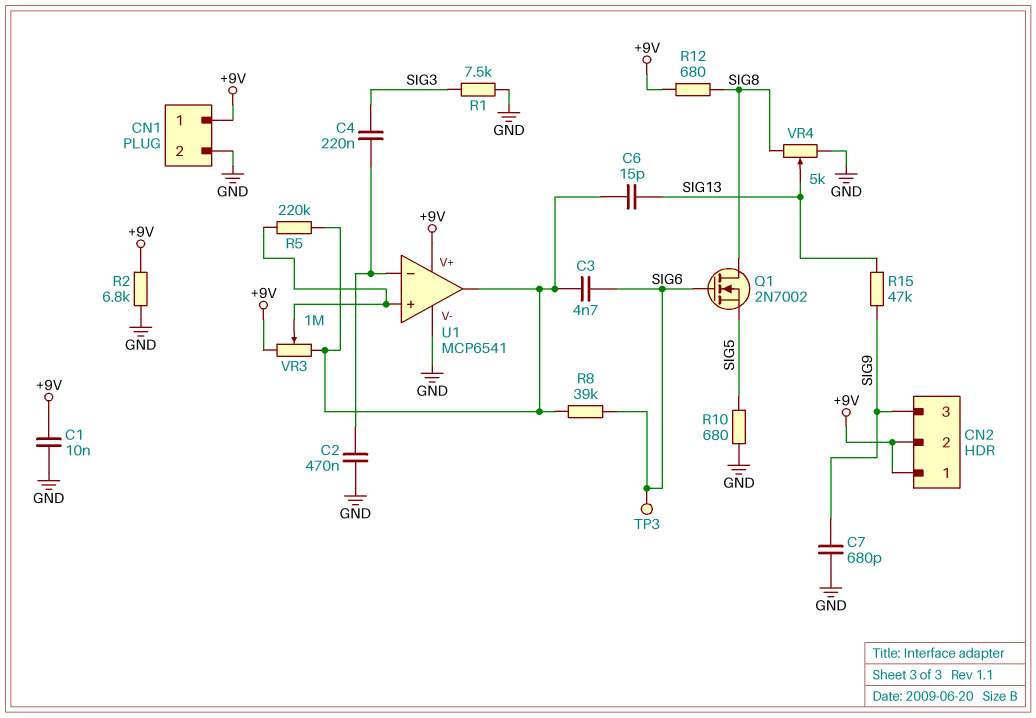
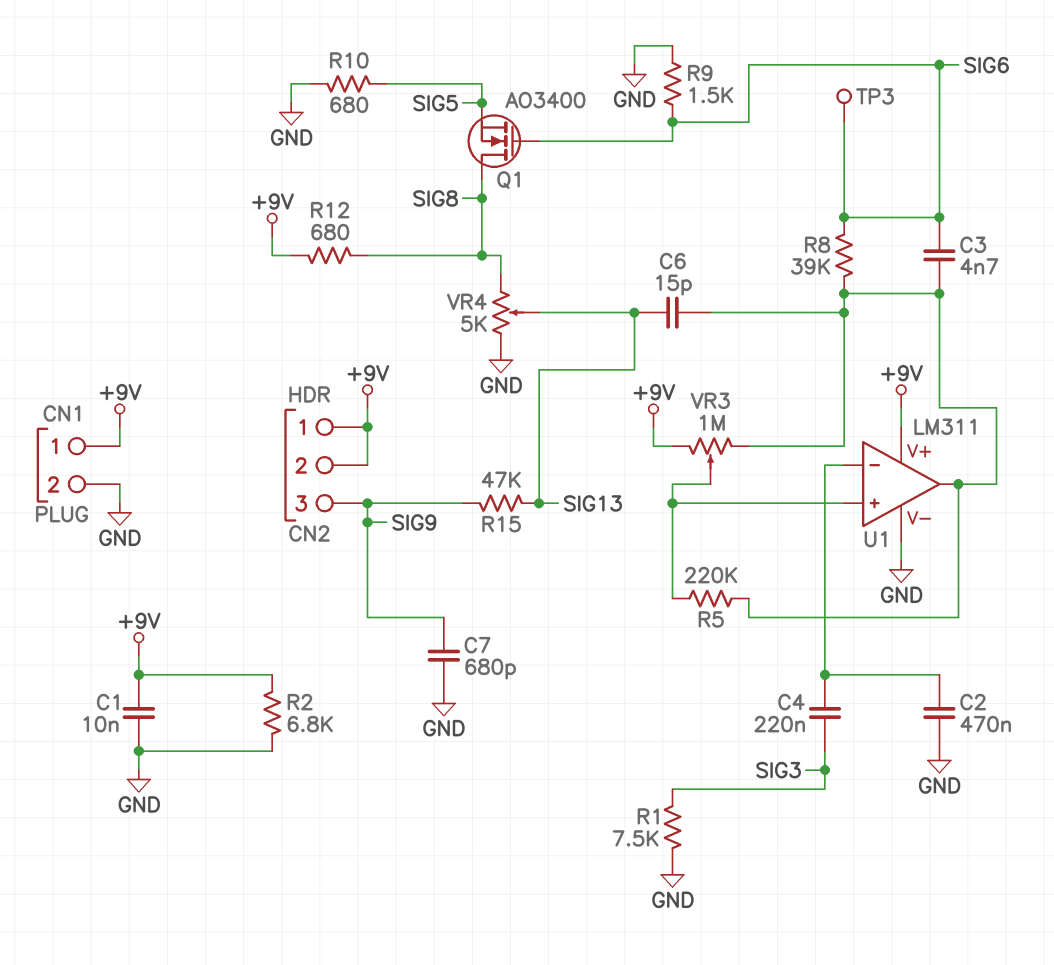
Q1: NMOS 2N7002 (G SIG6, D SIG8, S SIG5) -> NMOS AO3400 (G SIG6, D SIG8, S SIG5)
R9: none -> 1.5k (GND, SIG6)
U1: MCP6541 -> LM311

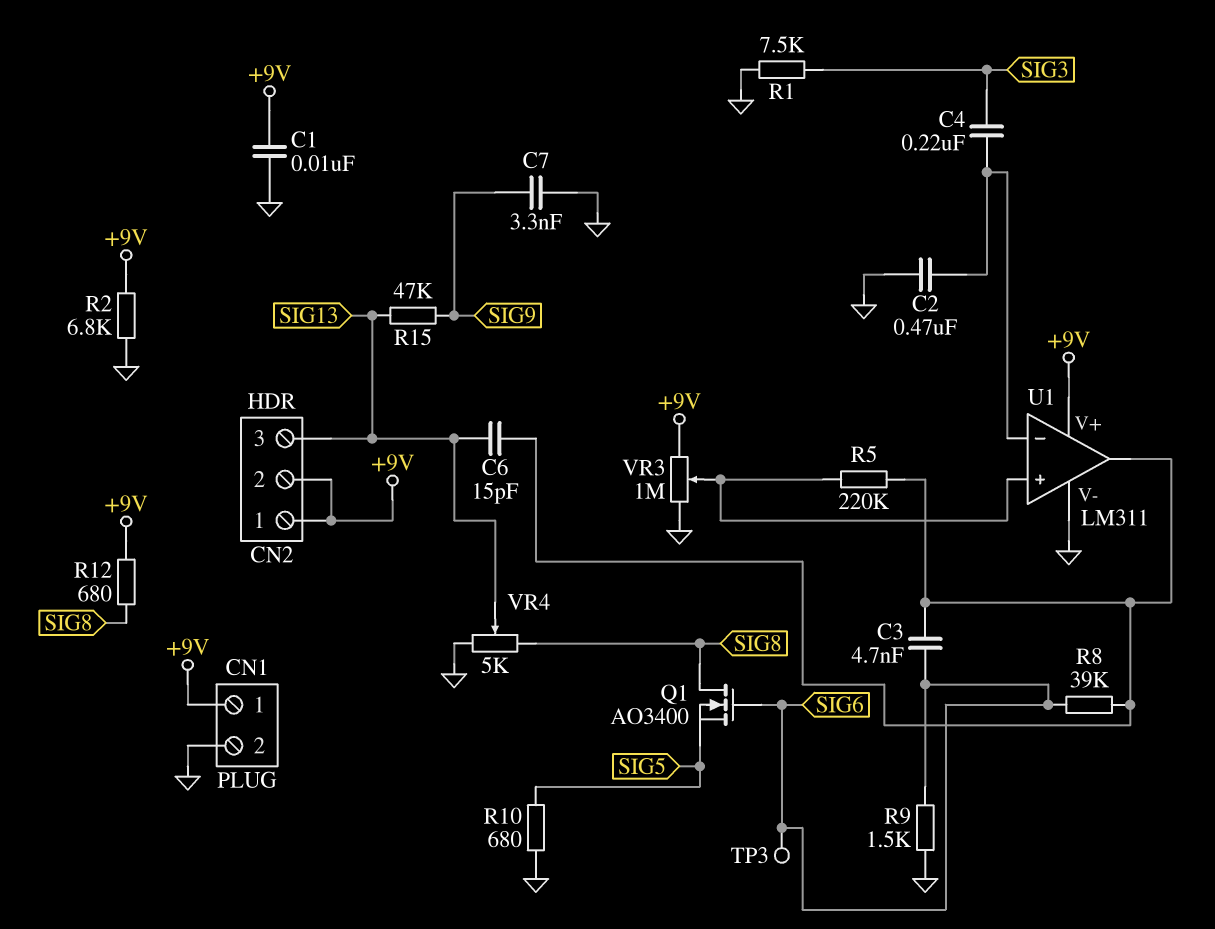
C7: 680pF (GND, SIG9) -> 3.3nF (GND, SIG9)
CN2 pin 3: SIG9 -> SIG13
VR3: 1M (+9V, U1/out, wiper U1/in+) -> 1M (+9V, GND, wiper U1/in+)

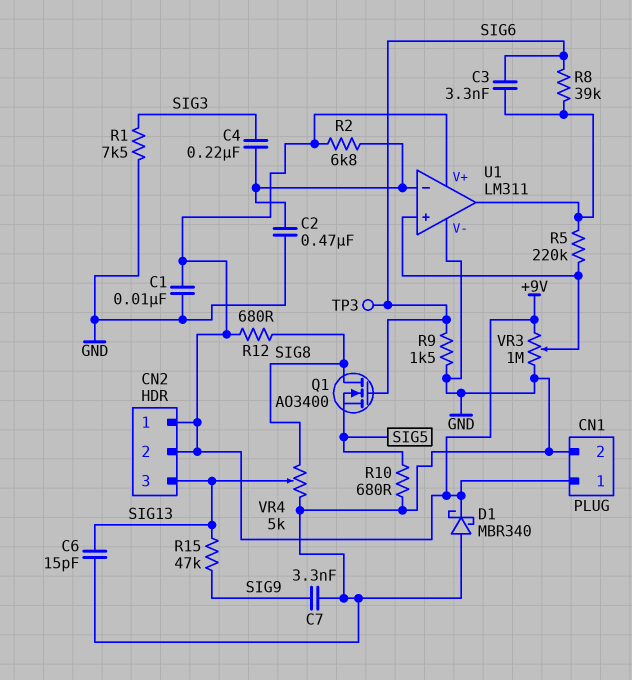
C3: 4.7nF (SIG6, U1/out) -> 3.3nF (SIG6, U1/out)
C6: 15pF (SIG13, U1/out) -> 15pF (GND, SIG13)
D1: none -> schottky MBR340 (A GND, K +9V)
R2: 6.8k (+9V, GND) -> 6.8k (+9V, U1/in-)

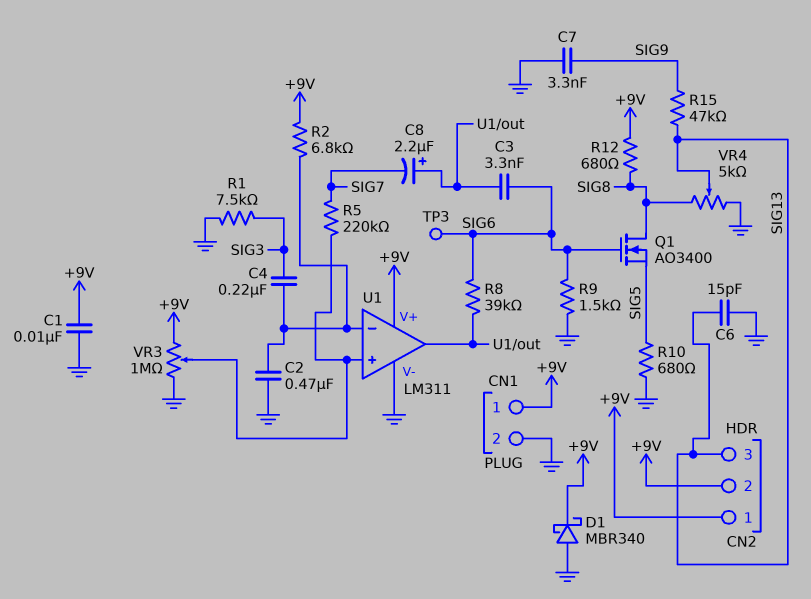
C8: none -> 2.2uF (plus U1/out, minus SIG7)
R5: 220k (U1/in+, U1/out) -> 220k (SIG7, U1/in+)

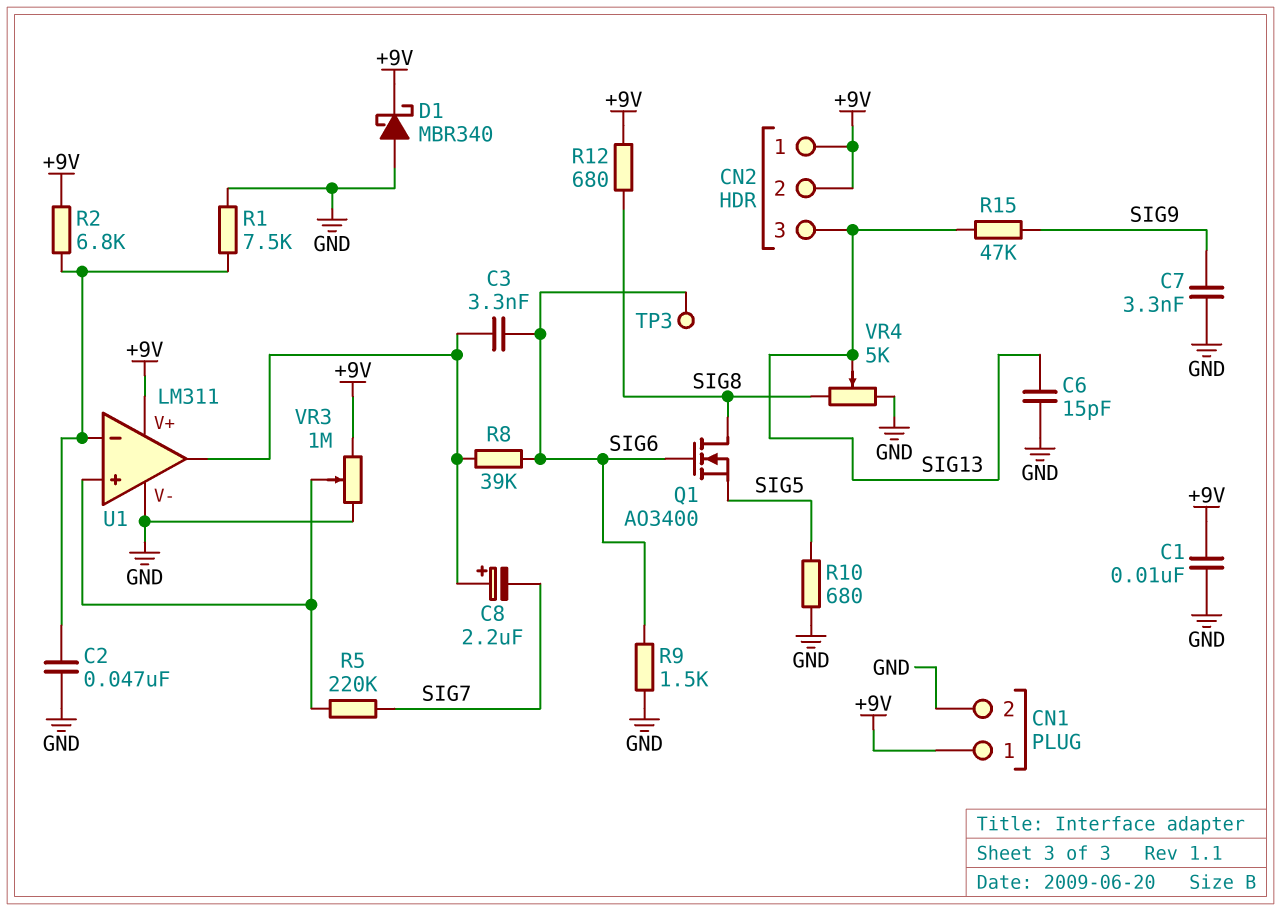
C2: 470nF (GND, U1/in-) -> 47nF (GND, U1/in-)
C4: 220nF (SIG3, U1/in-) -> none
R1: 7.5k (GND, SIG3) -> 7.5k (GND, U1/in-)

